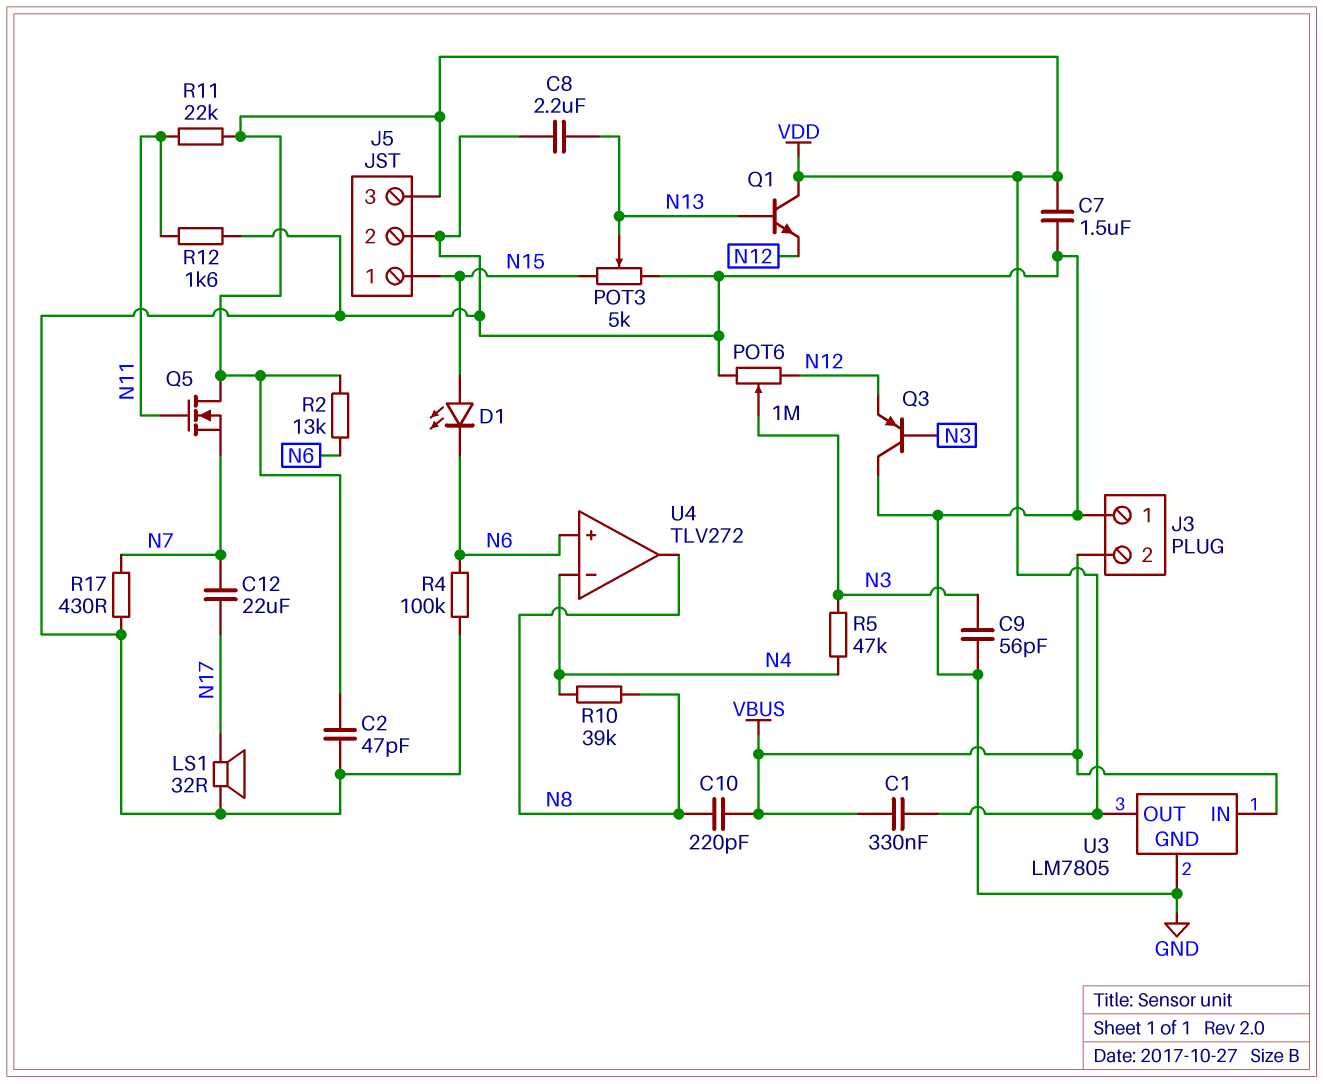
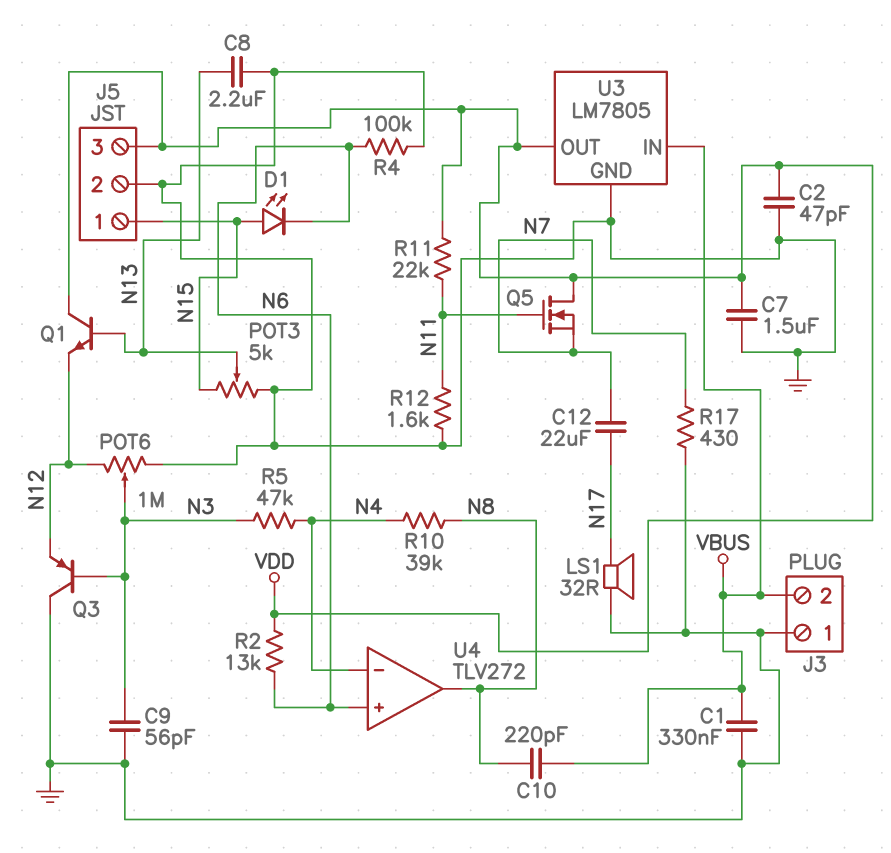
C1: 330nF (VBUS, VDD) -> 330nF (GND, VBUS)

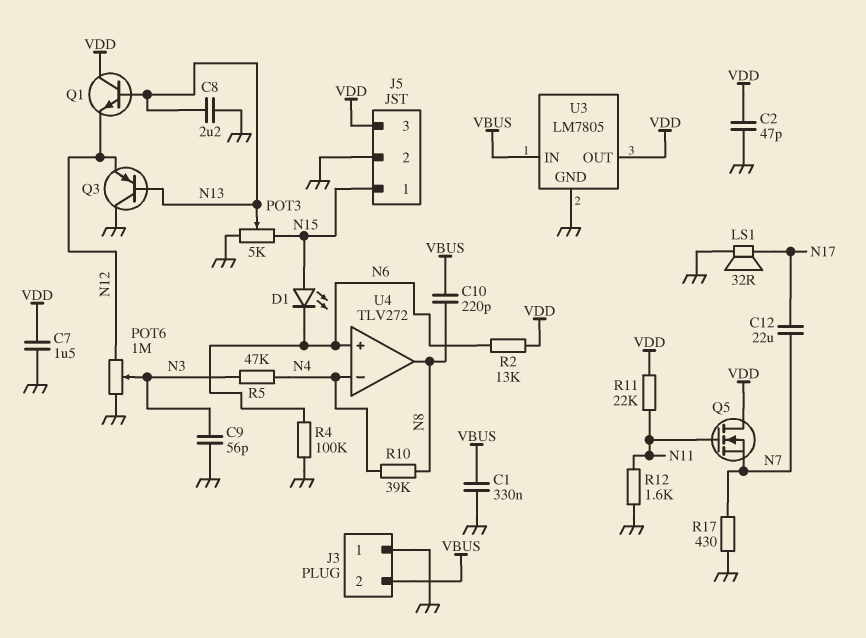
Q3: PNP (B N3, C GND, E N12) -> PNP (B N13, C GND, E N12)

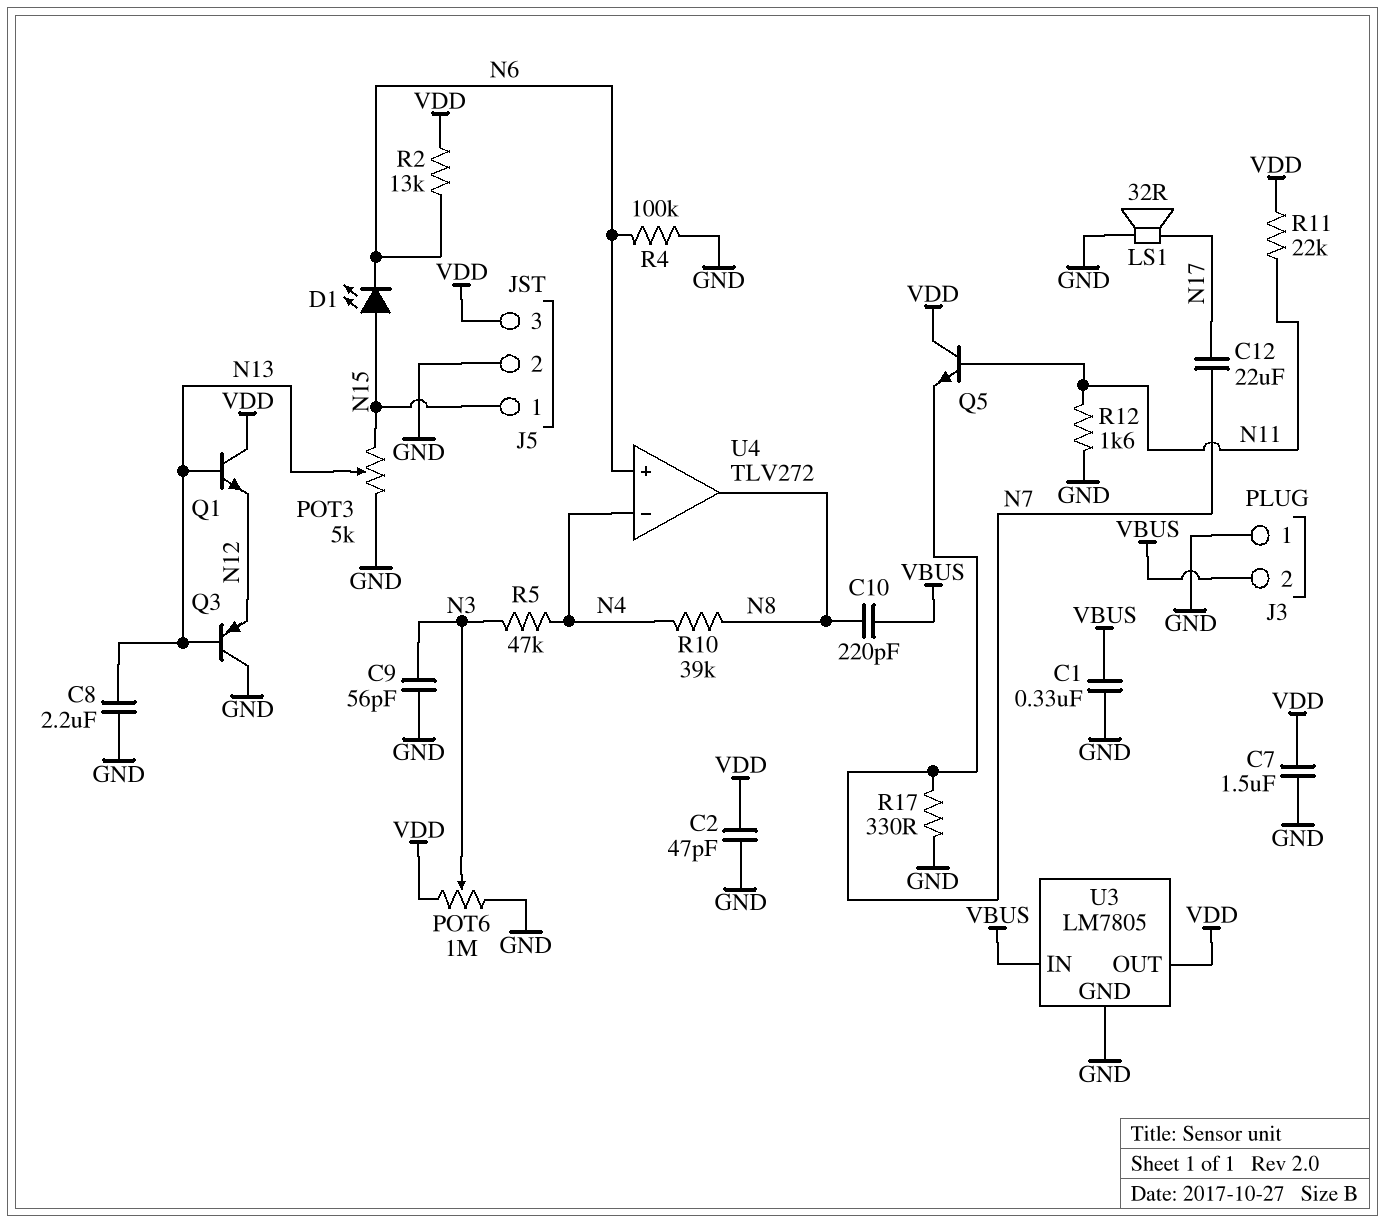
POT6: 1M (GND, N12, wiper N3) -> 1M (GND, VDD, wiper N3)
Q5: NMOS (G N11, D VDD, S N7) -> NPN (B N11, C VDD, E N7)
R17: 430 (GND, N7) -> 330 (GND, N7)

